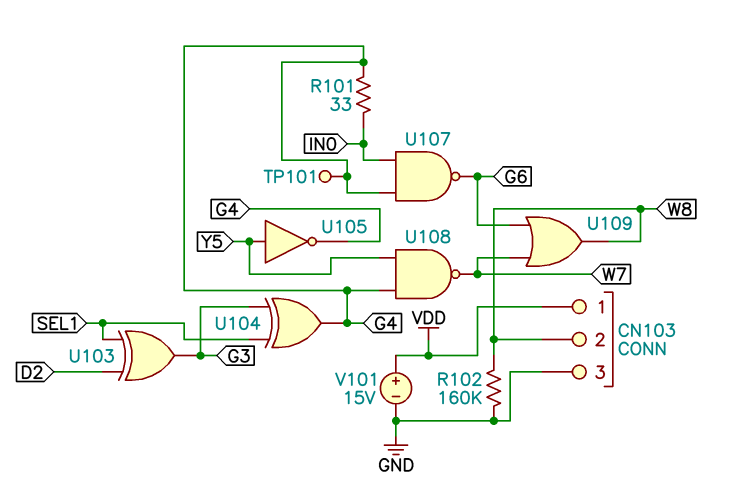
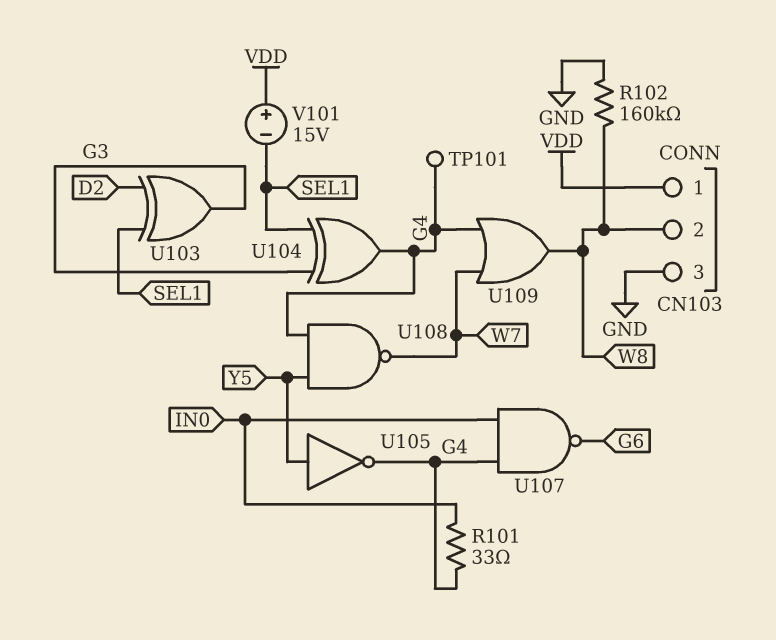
U109: OR (in G6, in W7, out W8) -> OR (in G4, in W7, out W8)
V101: 15V (plus VDD, minus GND) -> 15V (plus VDD, minus SEL1)

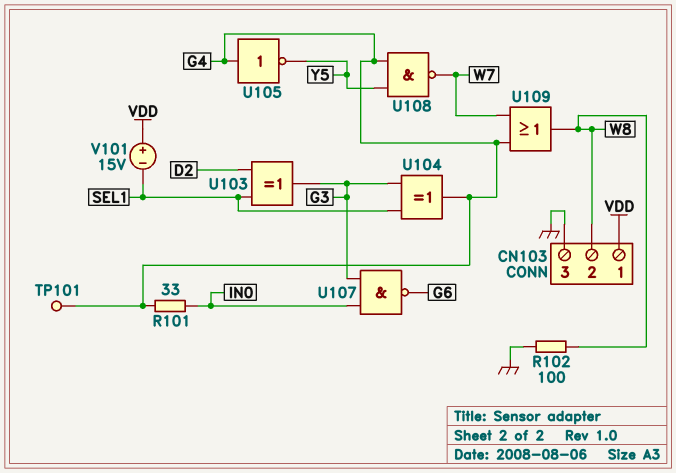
R102: 160k (GND, W8) -> 100 (GND, W8)
U105: NOT (in Y5, out G4) -> NOT (in G4, out Y5)
U107: NAND (in G4, in IN0, out G6) -> NAND (in G3, in IN0, out G6)

